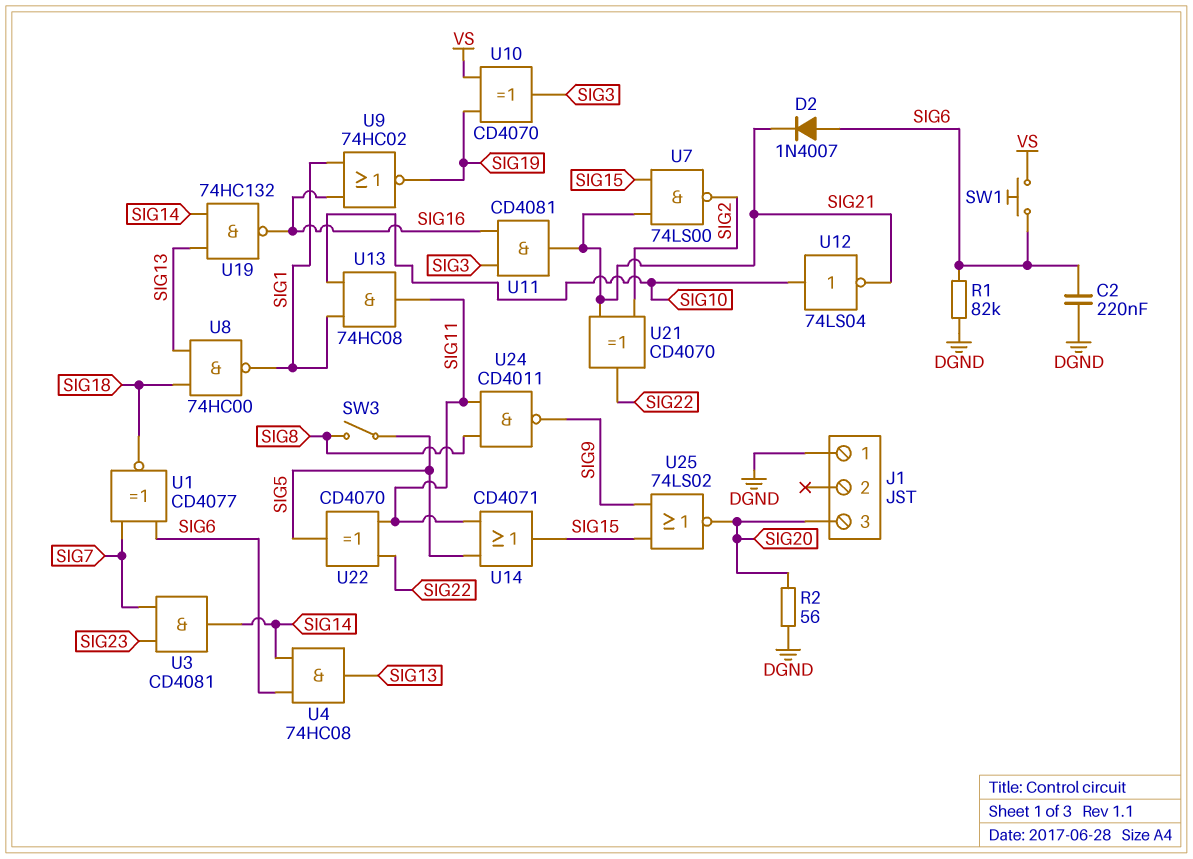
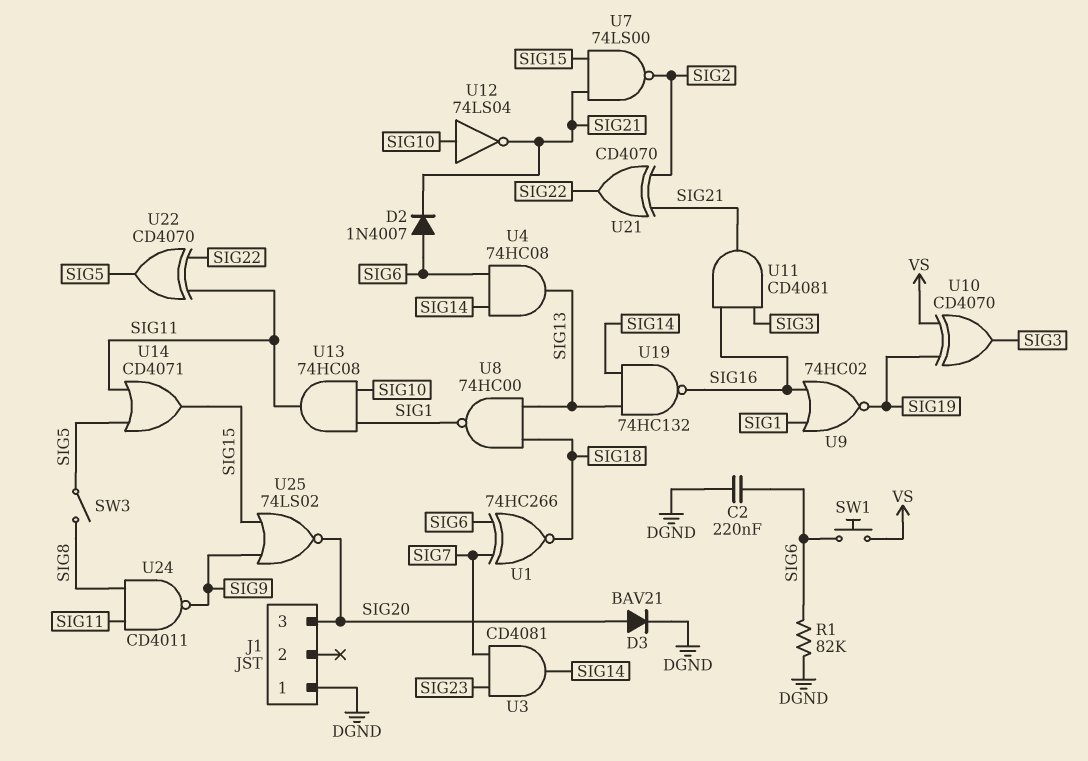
D3: none -> diode BAV21 (A SIG20, K DGND)
R2: 56 (DGND, SIG20) -> none
U1: XNOR CD4077 (in SIG6, in SIG7, out SIG18) -> XNOR 74HC266 (in SIG6, in SIG7, out SIG18)

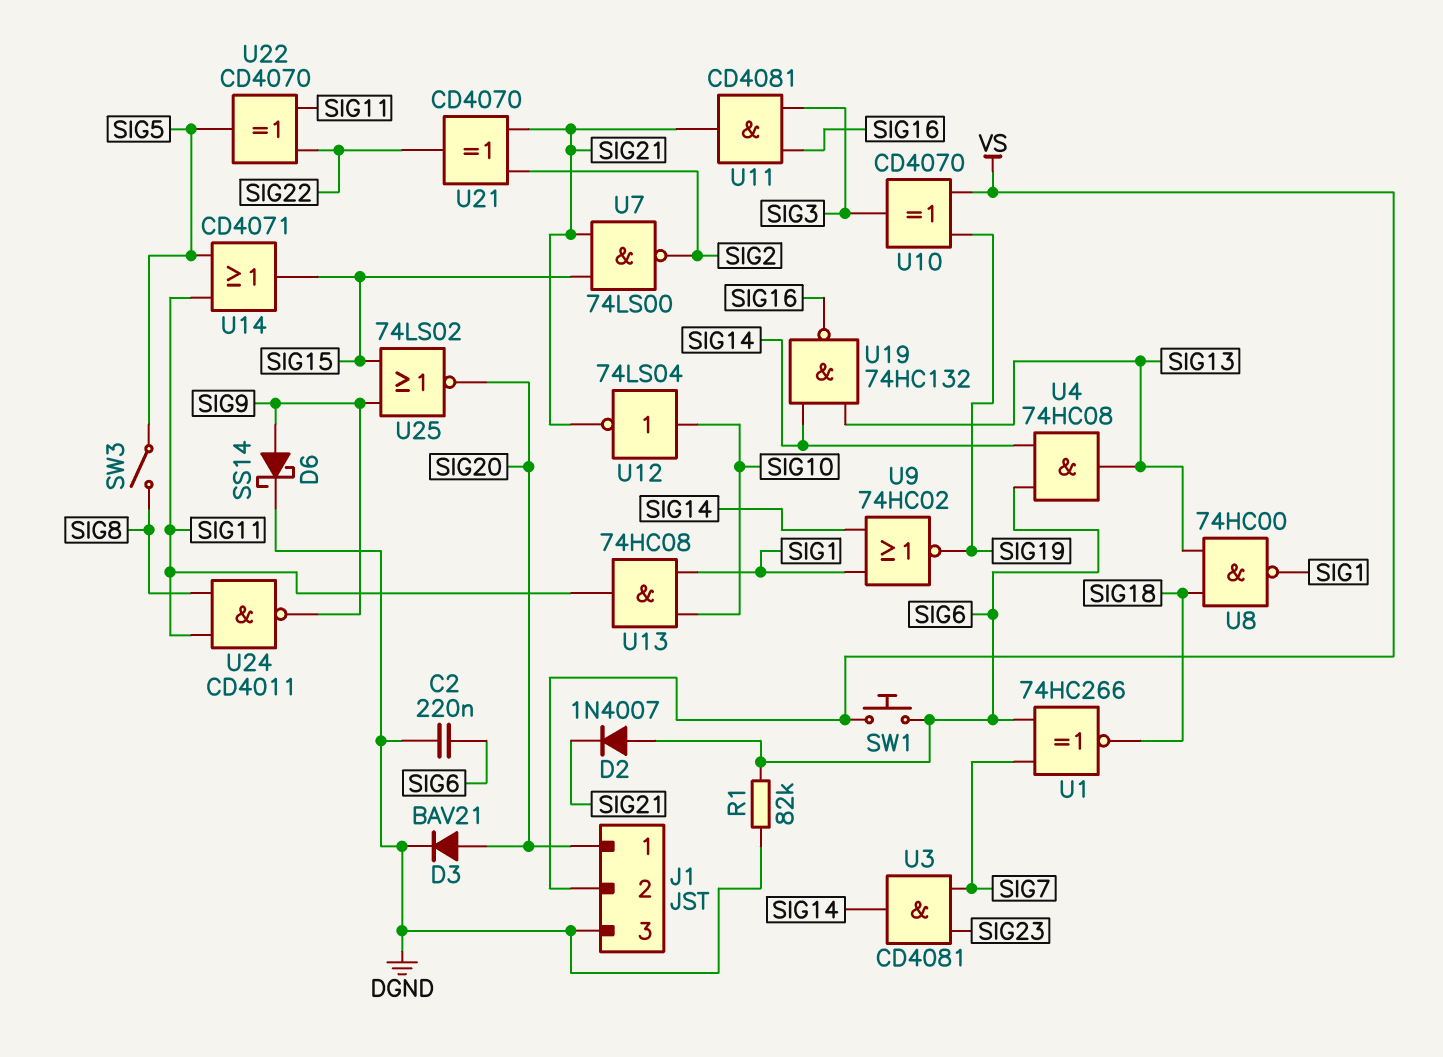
D6: none -> schottky SS14 (A SIG9, K DGND)
J1 pin 1: DGND -> SIG20
J1 pin 2: none -> VS
J1 pin 3: SIG20 -> DGND
U9: NOR 74HC02 (in SIG1, in SIG16, out SIG19) -> NOR 74HC02 (in SIG1, in SIG14, out SIG19)

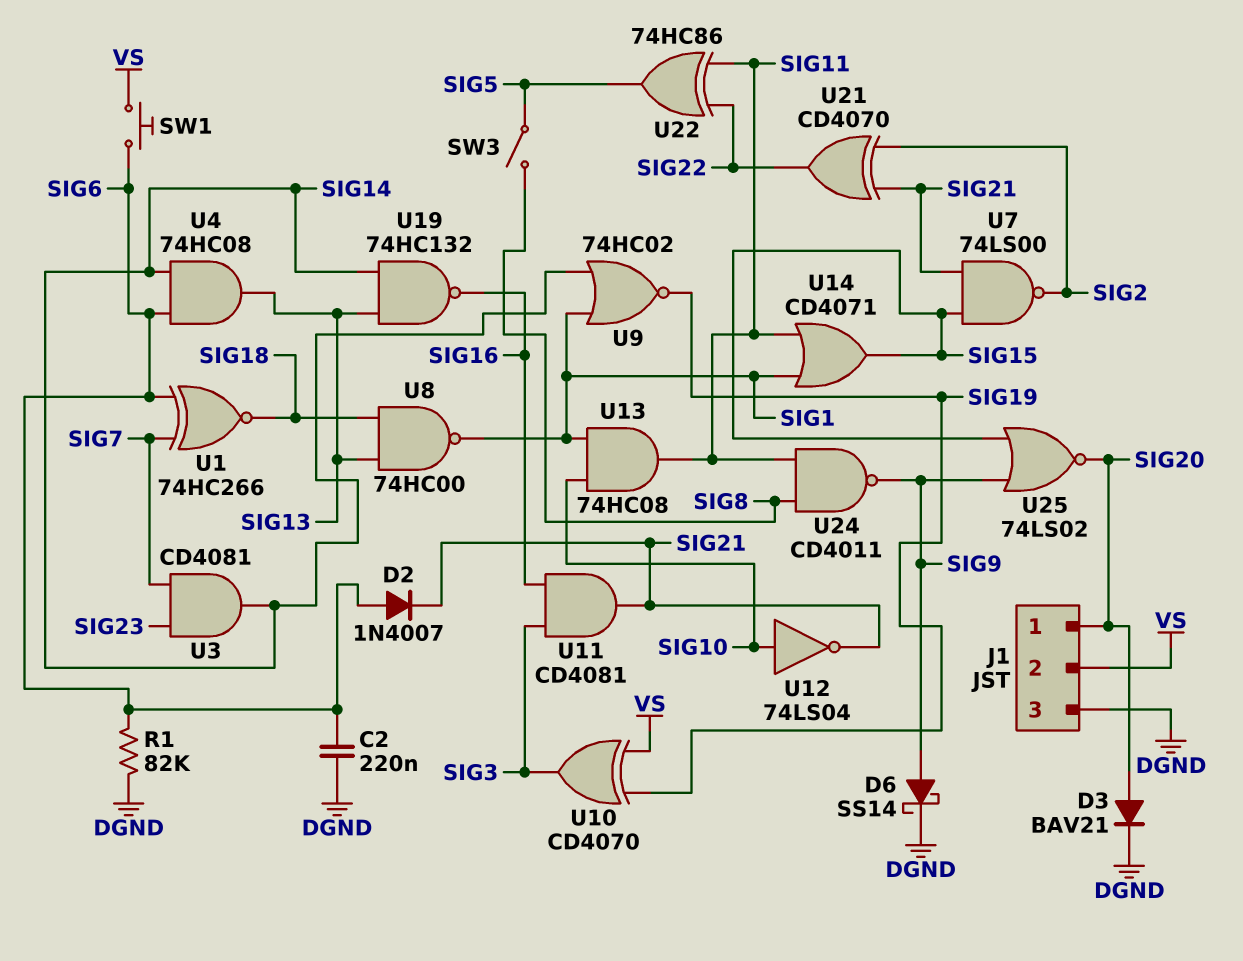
U14: OR CD4071 (in SIG5, in SIG11, out SIG15) -> OR CD4071 (in SIG1, in SIG11, out SIG15)
U22: XOR CD4070 (in SIG11, in SIG22, out SIG5) -> XOR 74HC86 (in SIG11, in SIG22, out SIG5)

